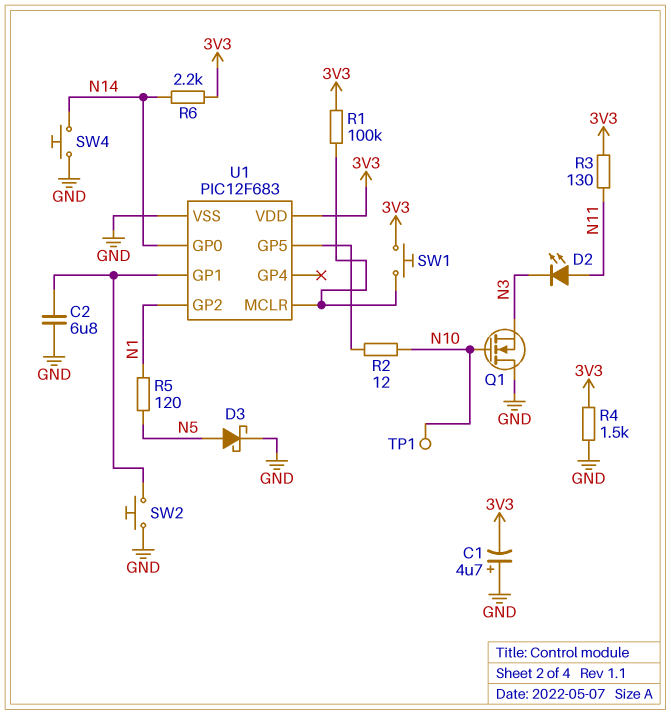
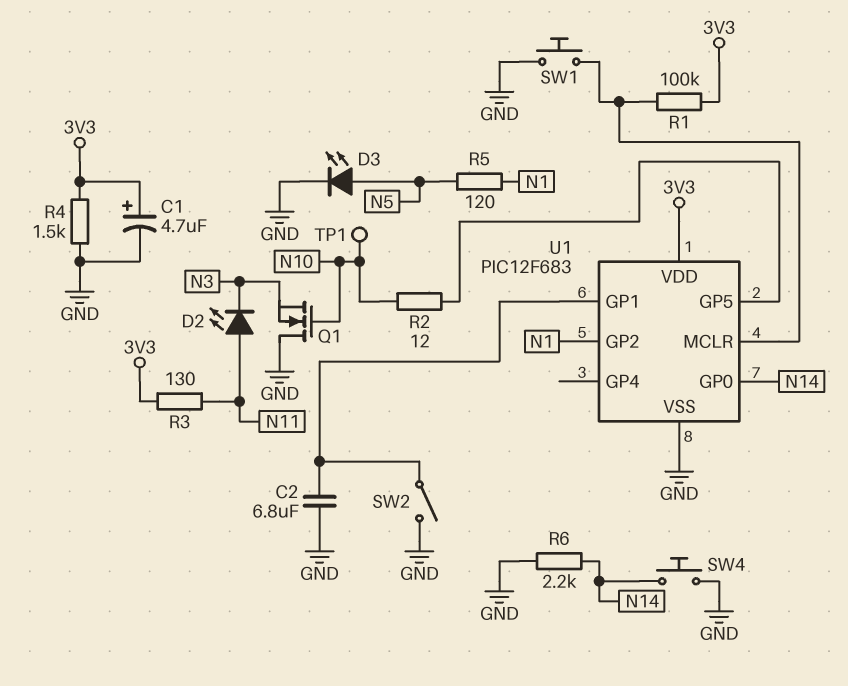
C1: 4.7uF (plus GND, minus 3V3) -> 4.7uF (plus 3V3, minus GND)
D3: schottky (A N5, K GND) -> LED (A N5, K GND)
R6: 2.2k (3V3, N14) -> 2.2k (GND, N14)
SW1: button (3V3, U1/MCLR) -> button (GND, U1/MCLR)
SW2: button (GND, U1/GP1) -> switch (GND, U1/GP1)

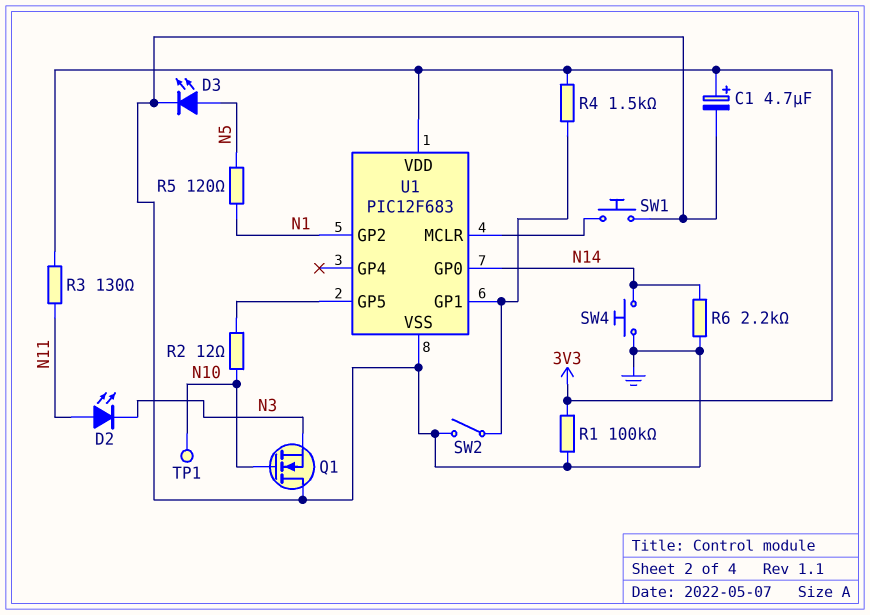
C2: 6.8uF (GND, U1/GP1) -> none
R1: 100k (3V3, U1/MCLR) -> 100k (3V3, GND)
R4: 1.5k (3V3, GND) -> 1.5k (3V3, U1/GP1)

